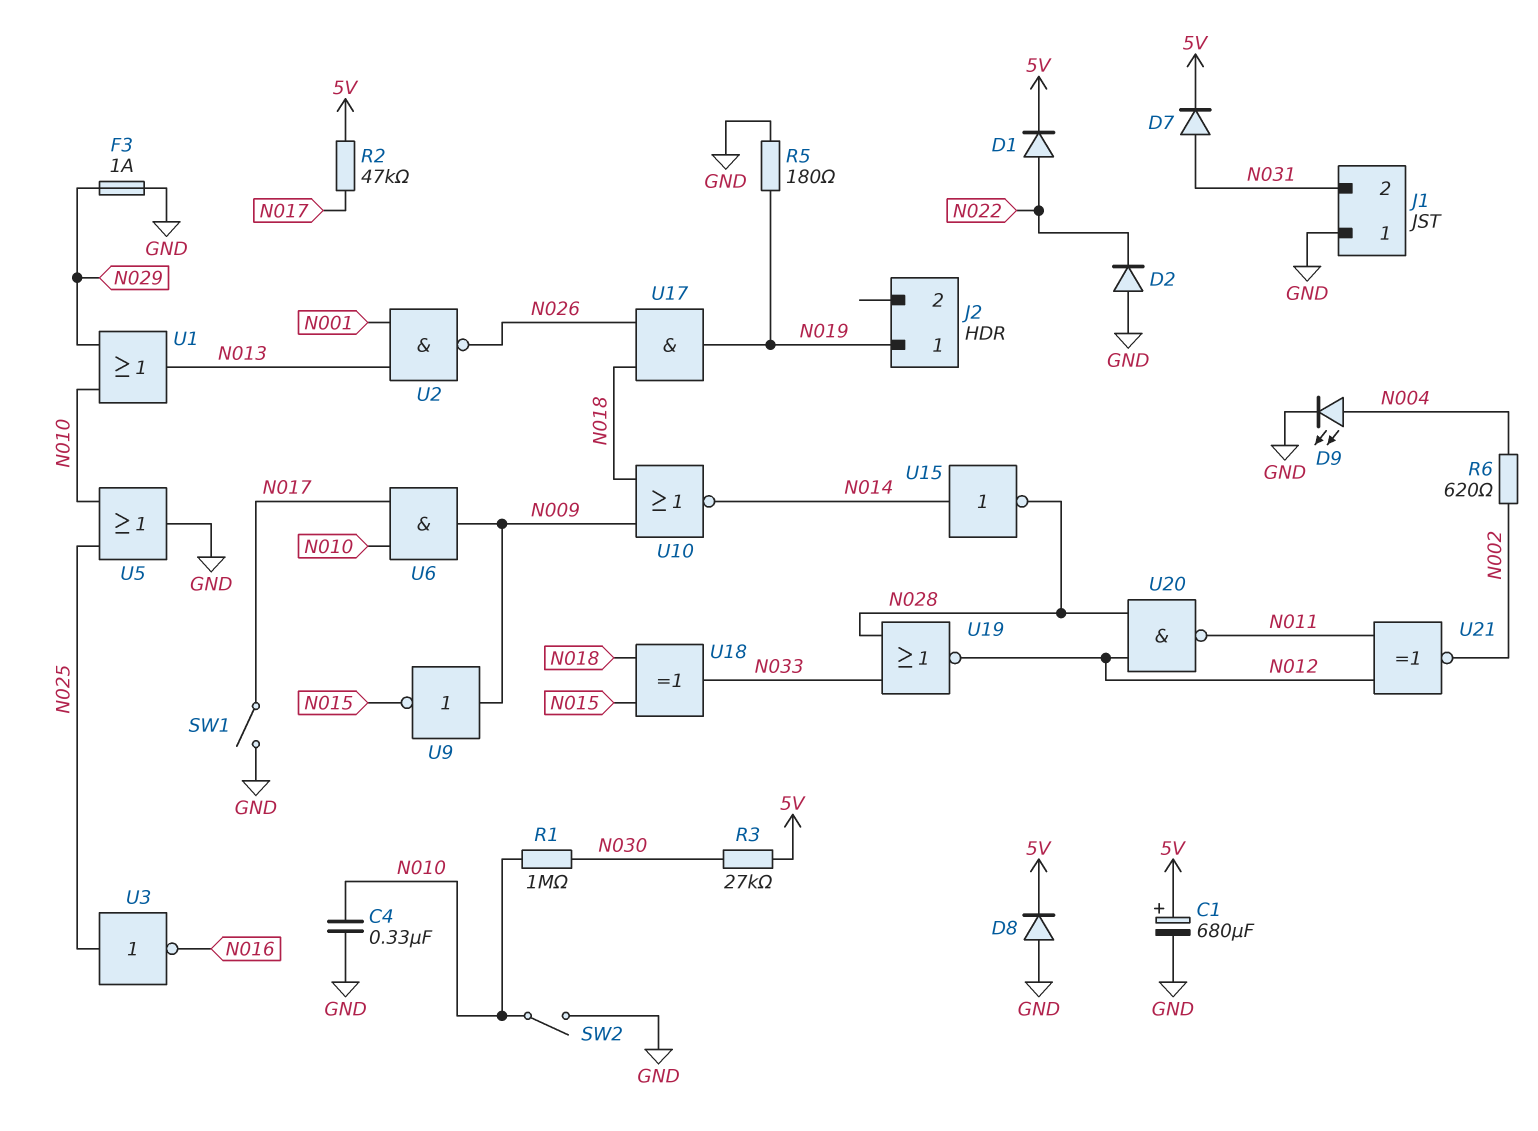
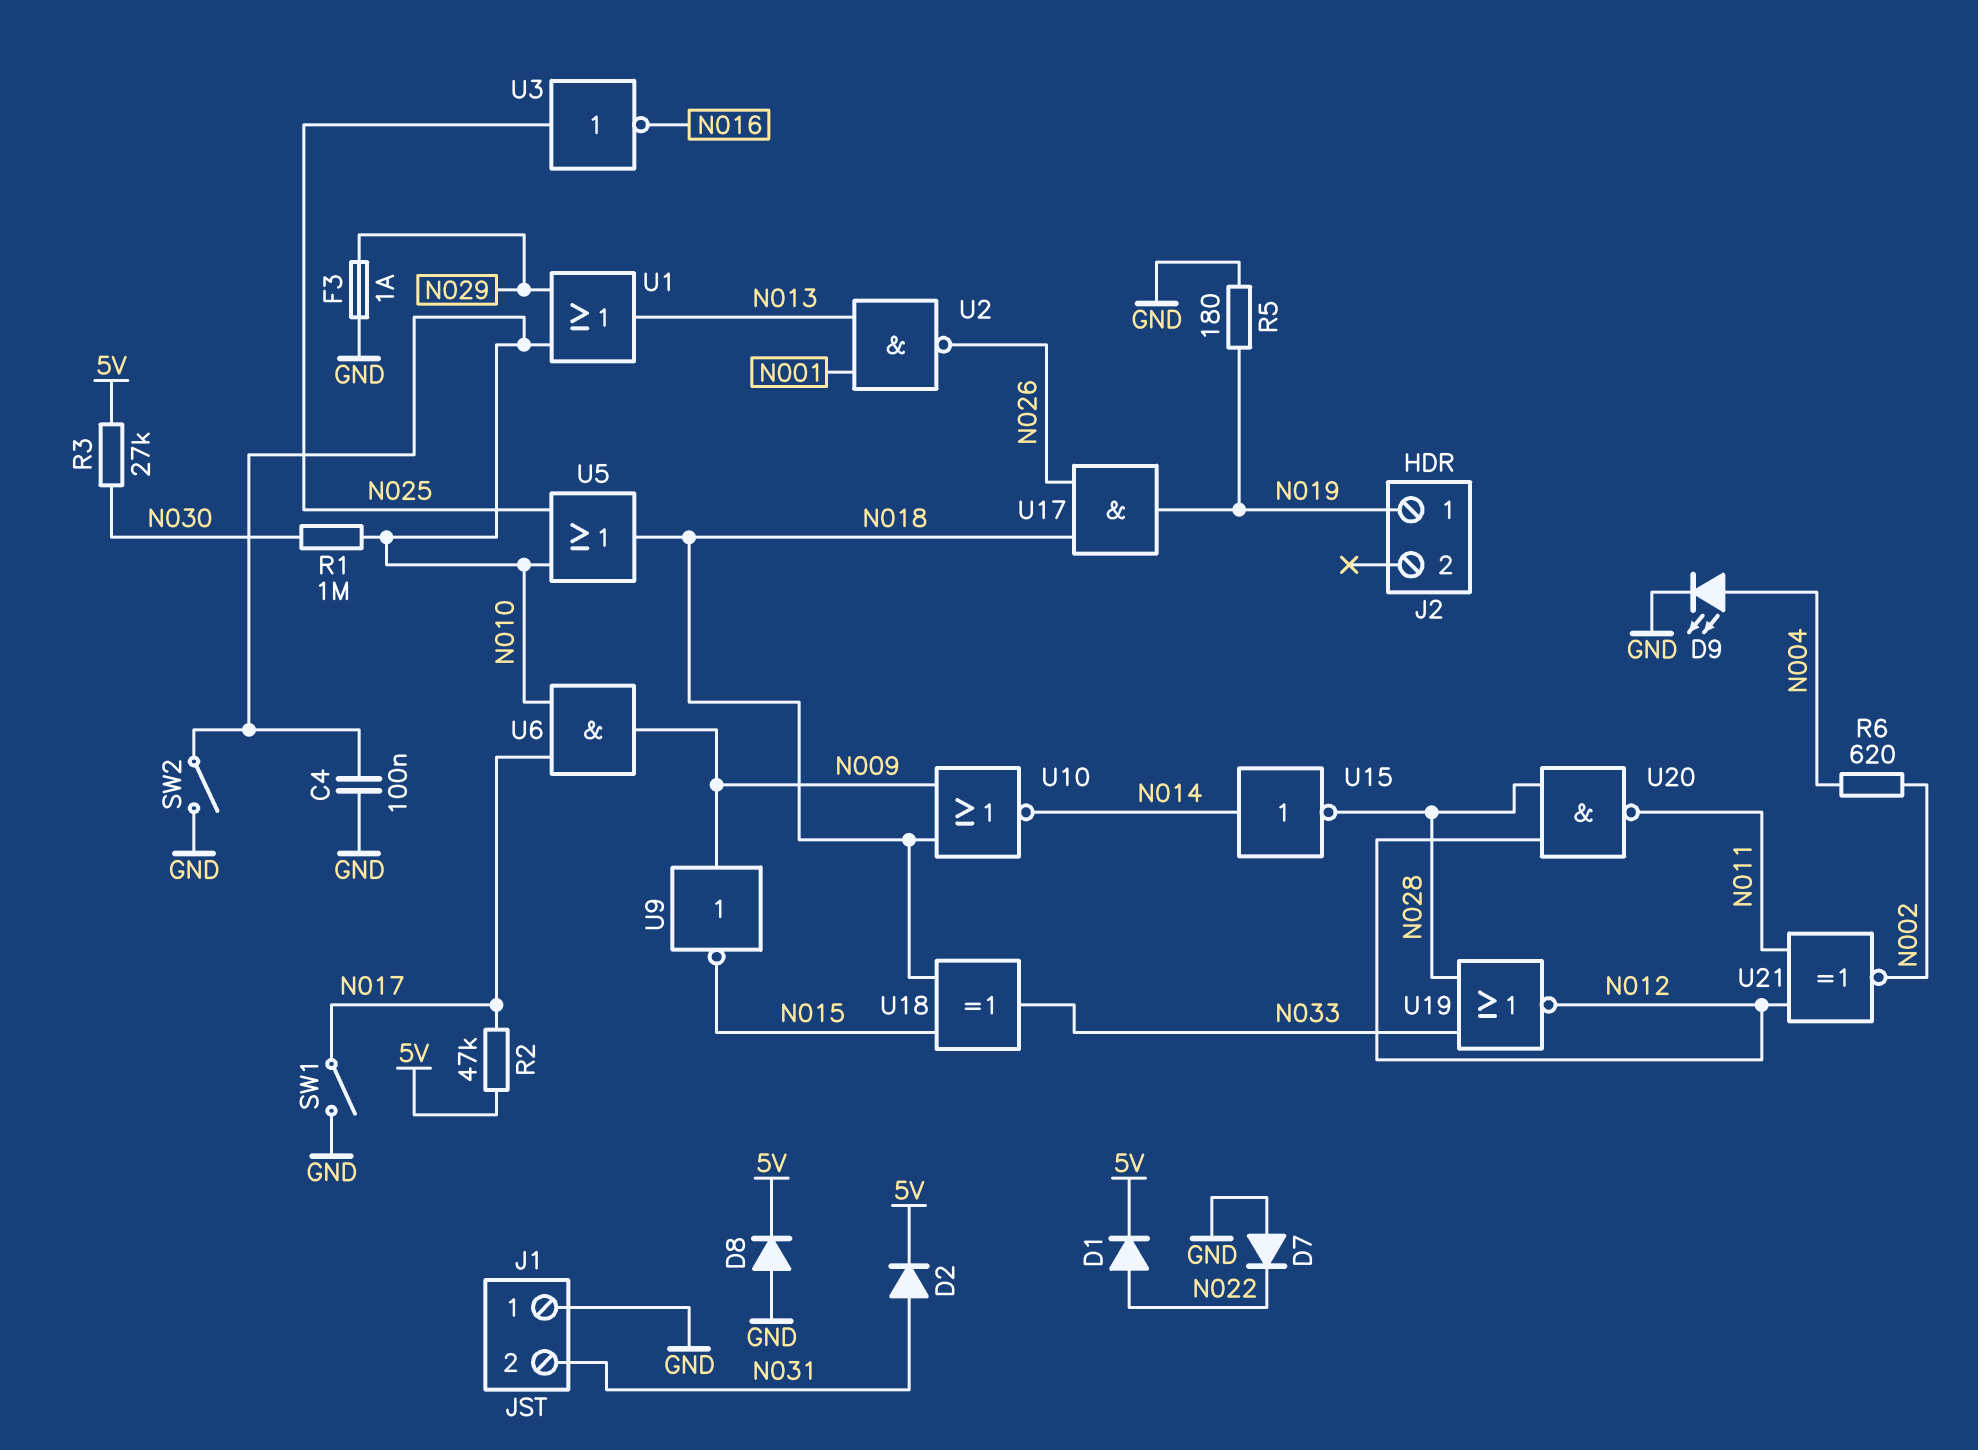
C1: 680uF (plus 5V, minus GND) -> none
C4: 330nF (GND, N010) -> 100nF (GND, N010)
D2: diode (A GND, K N022) -> diode (A N031, K 5V)
D7: diode (A N031, K 5V) -> diode (A GND, K N022)
U5: OR (in N010, in N025, out GND) -> OR (in N010, in N025, out N018)

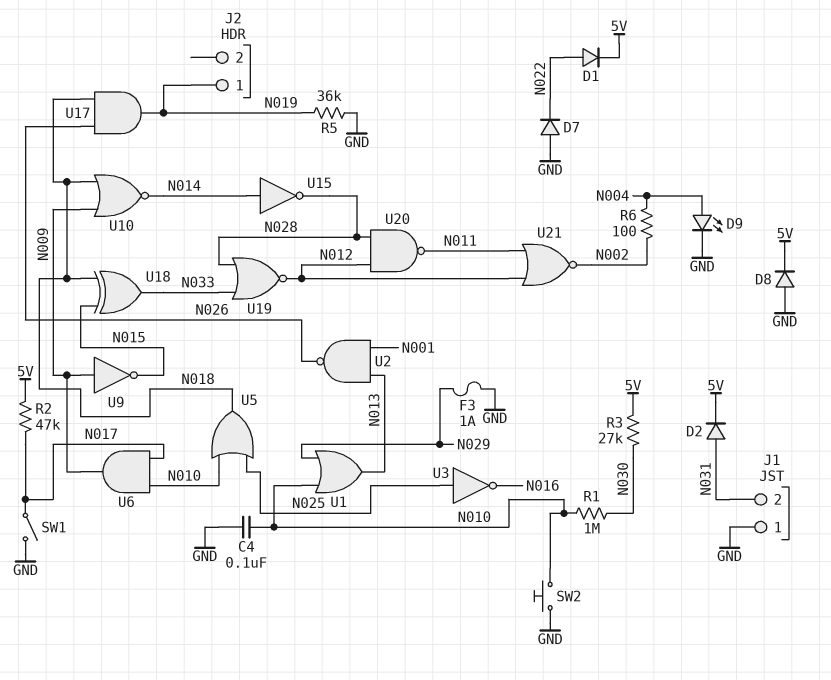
R5: 180 (GND, N019) -> 36k (GND, N019)
R6: 620 (N002, N004) -> 100 (N002, N004)
SW2: switch (GND, N010) -> button (GND, N010)
U21: XNOR (in N011, in N012, out N002) -> NOR (in N011, in N012, out N002)

